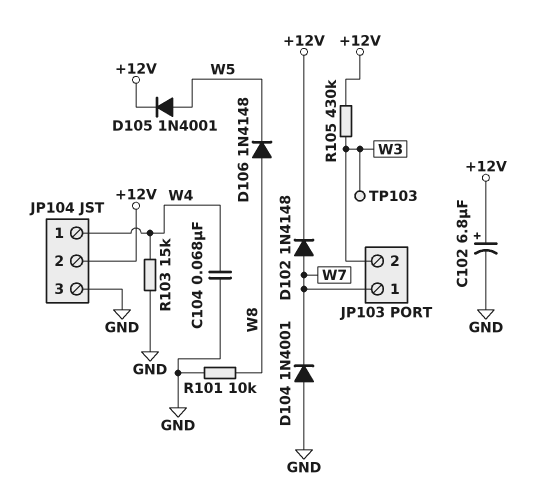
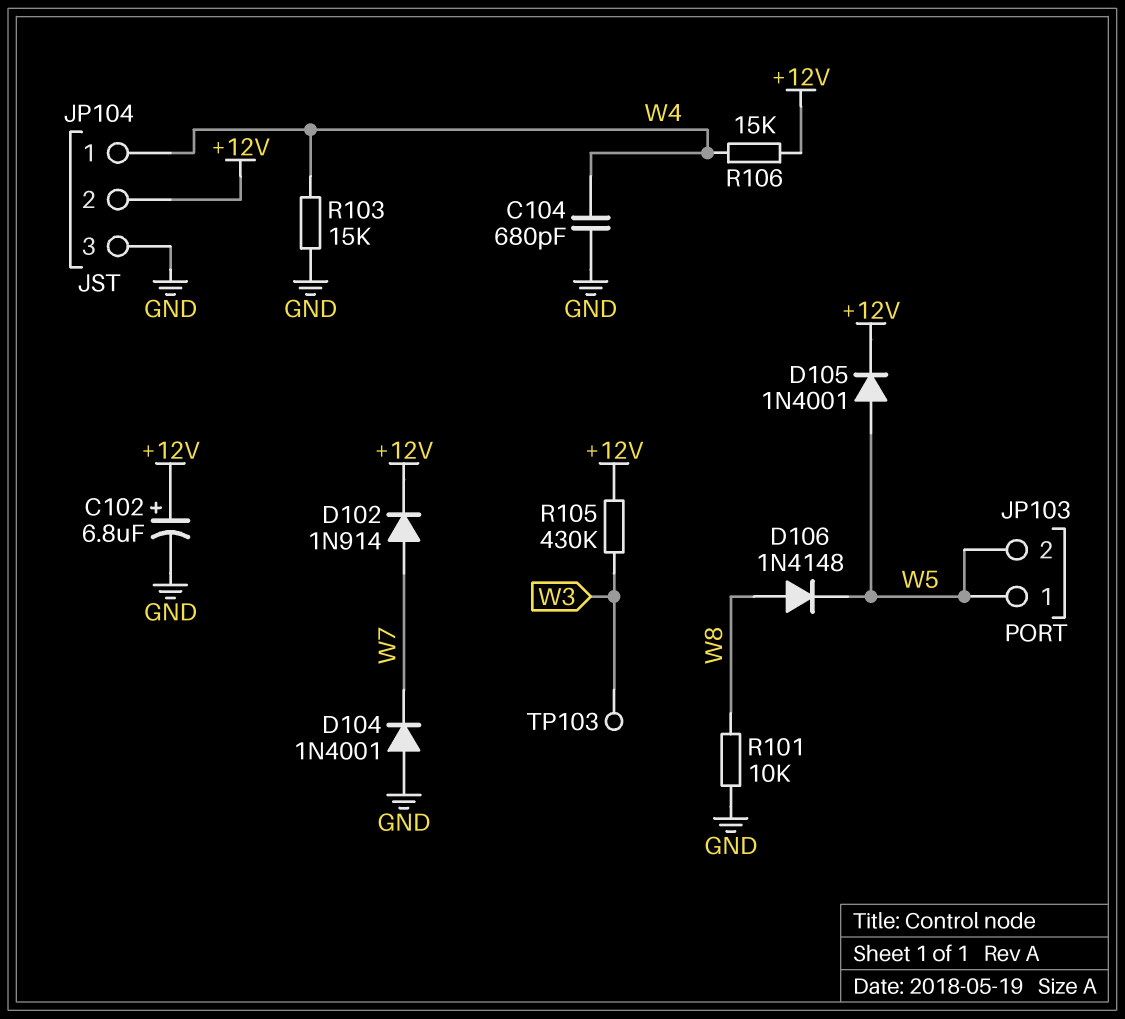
C104: 68nF (GND, W4) -> 680pF (GND, W4)
D102: diode 1N4148 (A W7, K +12V) -> diode 1N914 (A W7, K +12V)
JP103 pin 1: W7 -> W5
JP103 pin 2: W3 -> W5
R106: none -> 15k (+12V, W4)

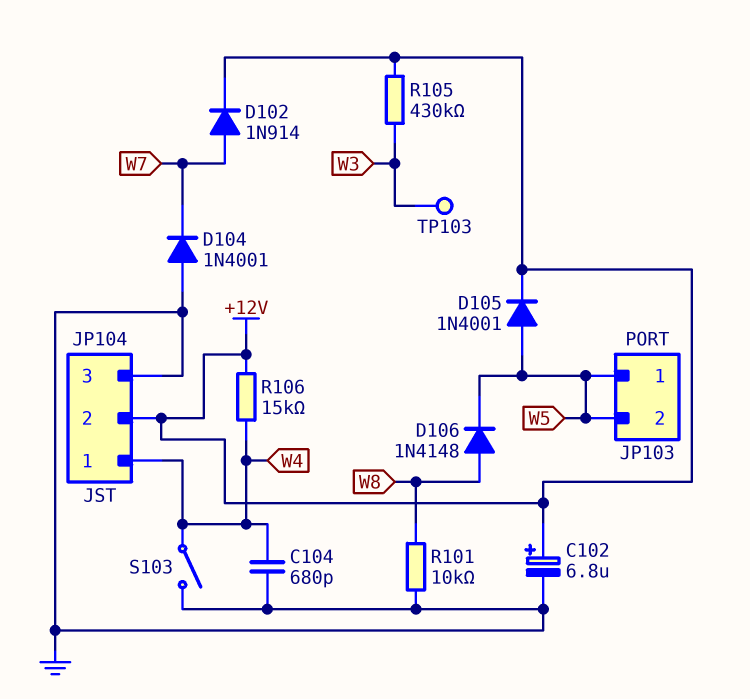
R103: 15k (GND, W4) -> none
S103: none -> switch (GND, W4)

